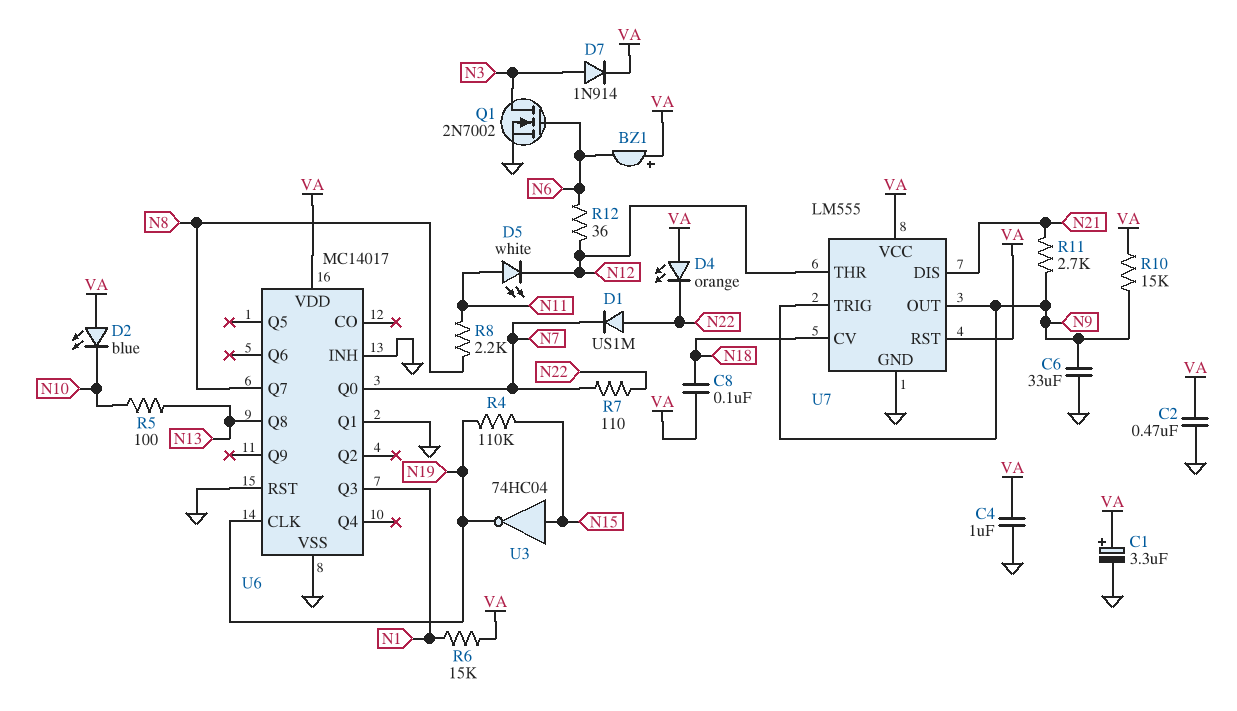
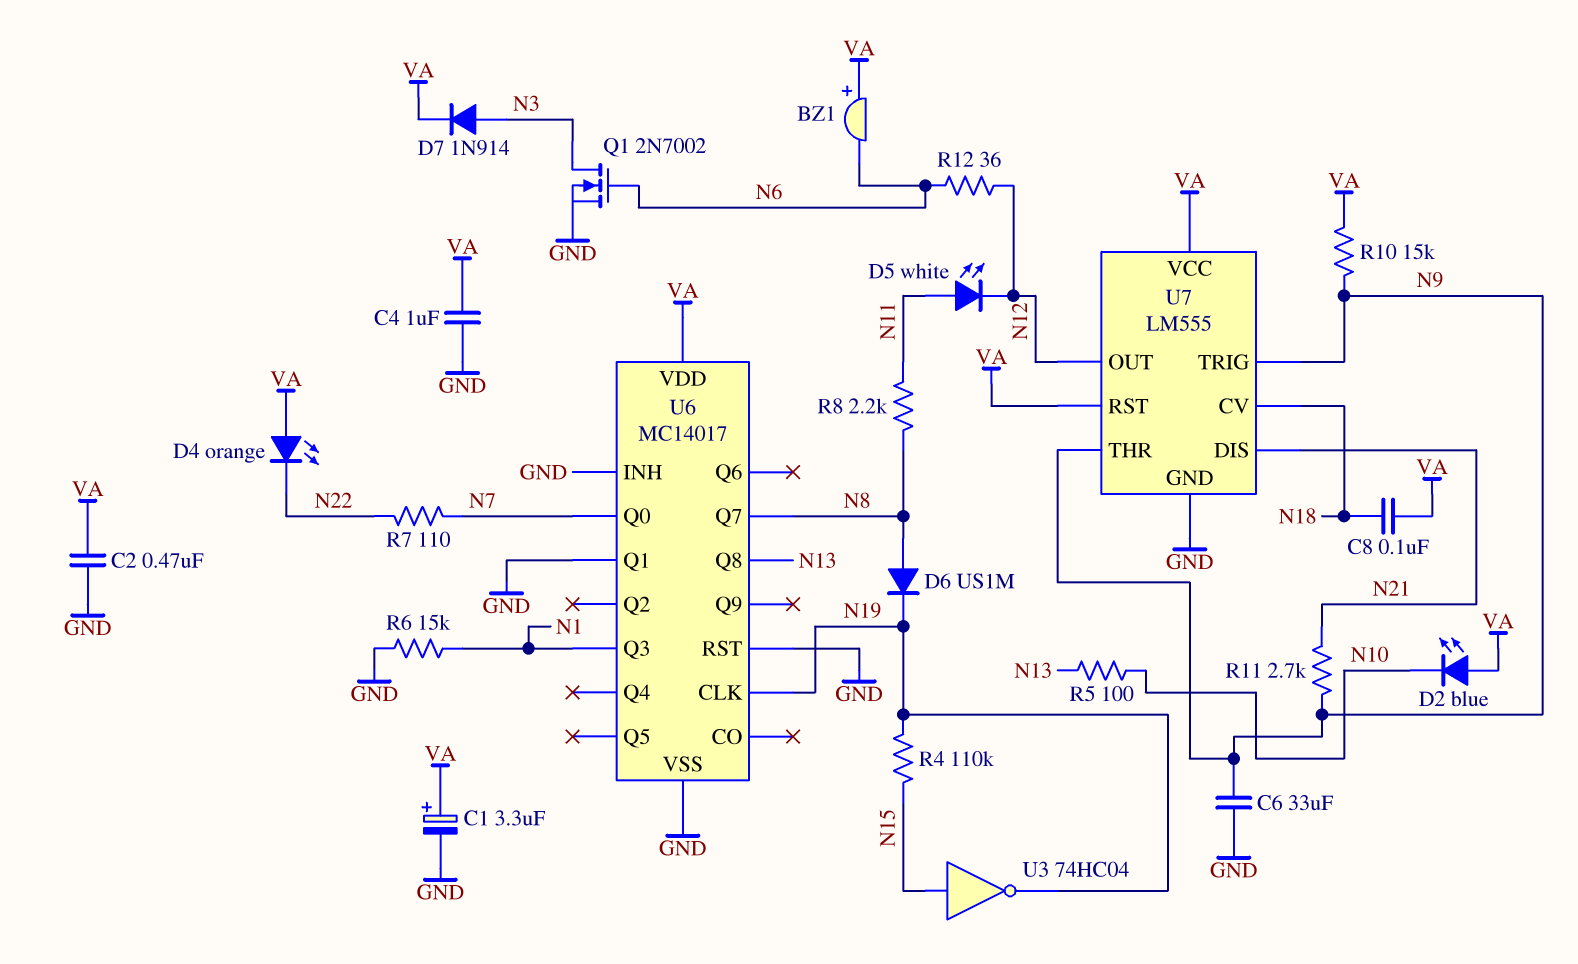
D1: diode US1M (A N22, K N7) -> none
D6: none -> diode US1M (A N8, K N19)
R6: 15k (N1, VA) -> 15k (GND, N1)
U7 pin OUT: N9 -> N12
U7 pin THR: N12 -> N9

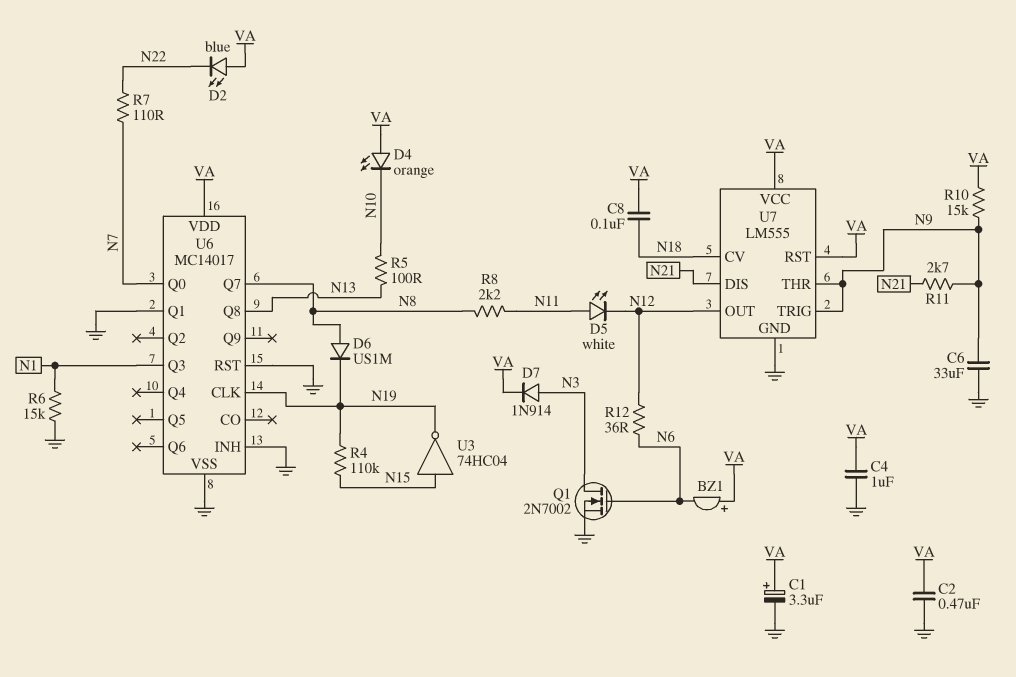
D2: LED blue (A VA, K N10) -> LED blue (A VA, K N22)
D4: LED orange (A VA, K N22) -> LED orange (A VA, K N10)

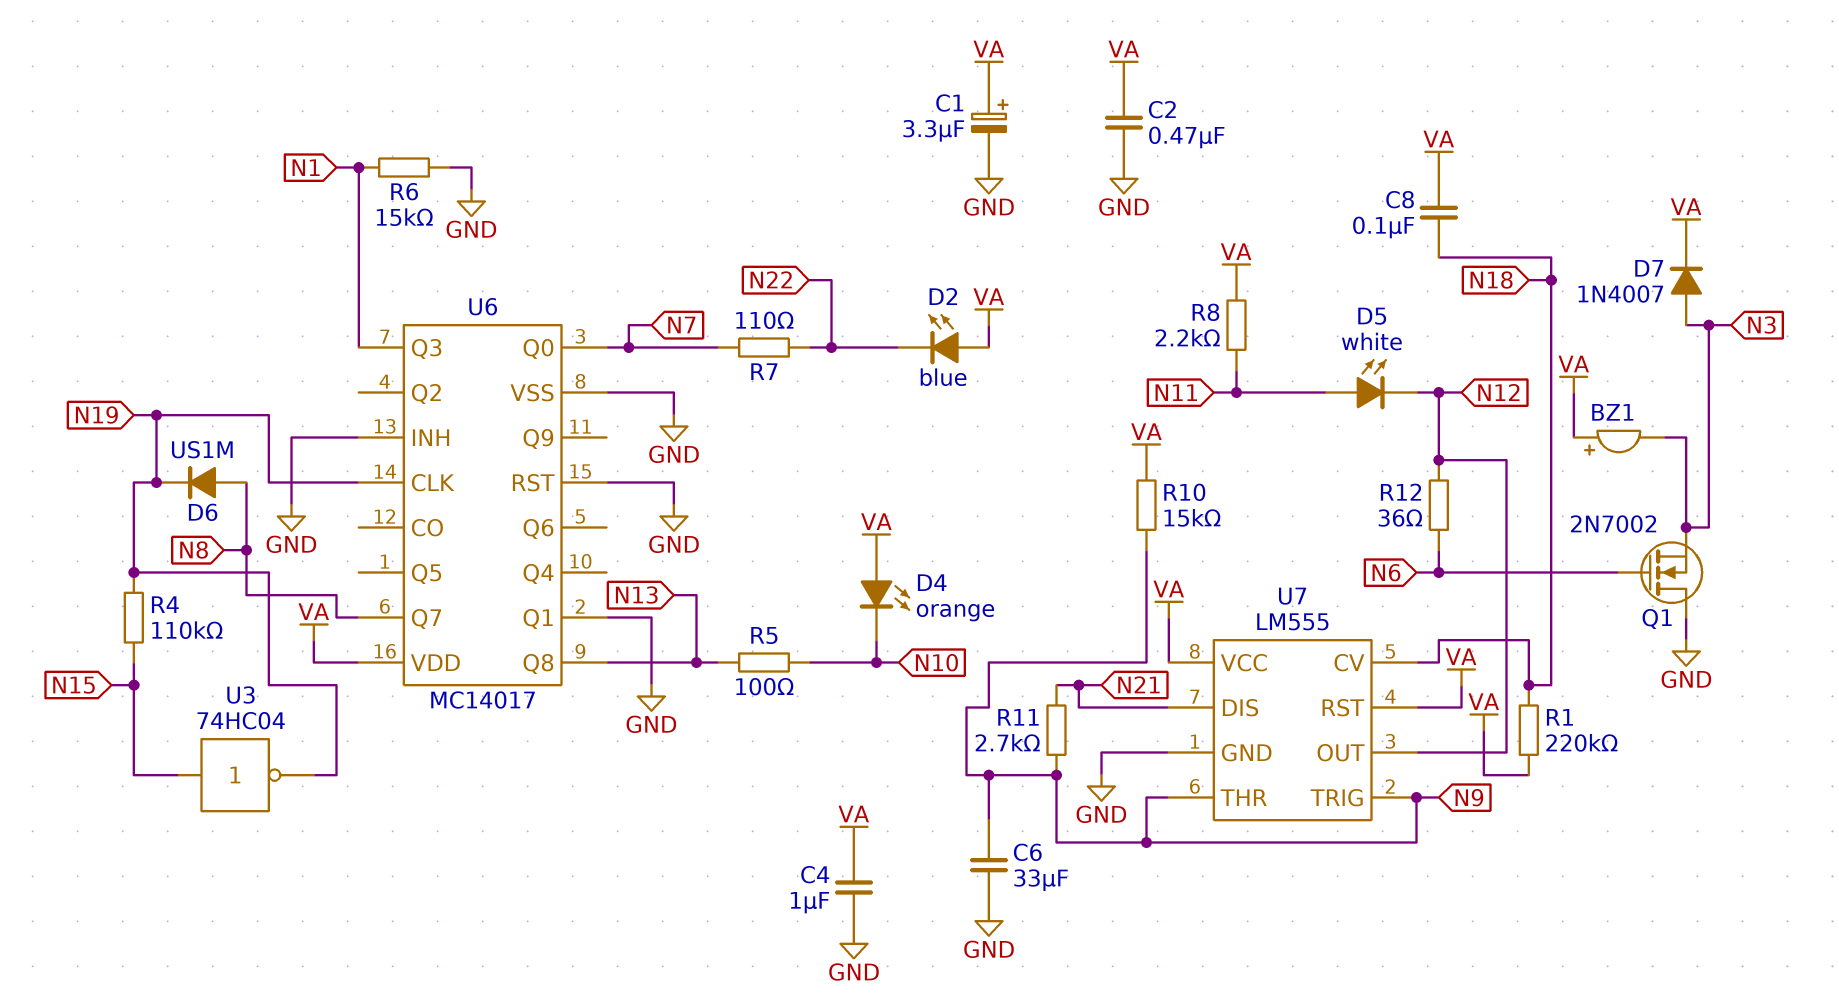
BZ1: buzzer (plus VA, minus N6) -> buzzer (plus VA, minus N3)
D7: diode 1N914 (A N3, K VA) -> diode 1N4007 (A N3, K VA)
Q1: NMOS 2N7002 (G N6, D N3, S GND) -> NMOS 2N7002 (G N6, D GND, S N3)
R1: none -> 220k (N18, VA)
R8: 2.2k (N8, N11) -> 2.2k (N11, VA)

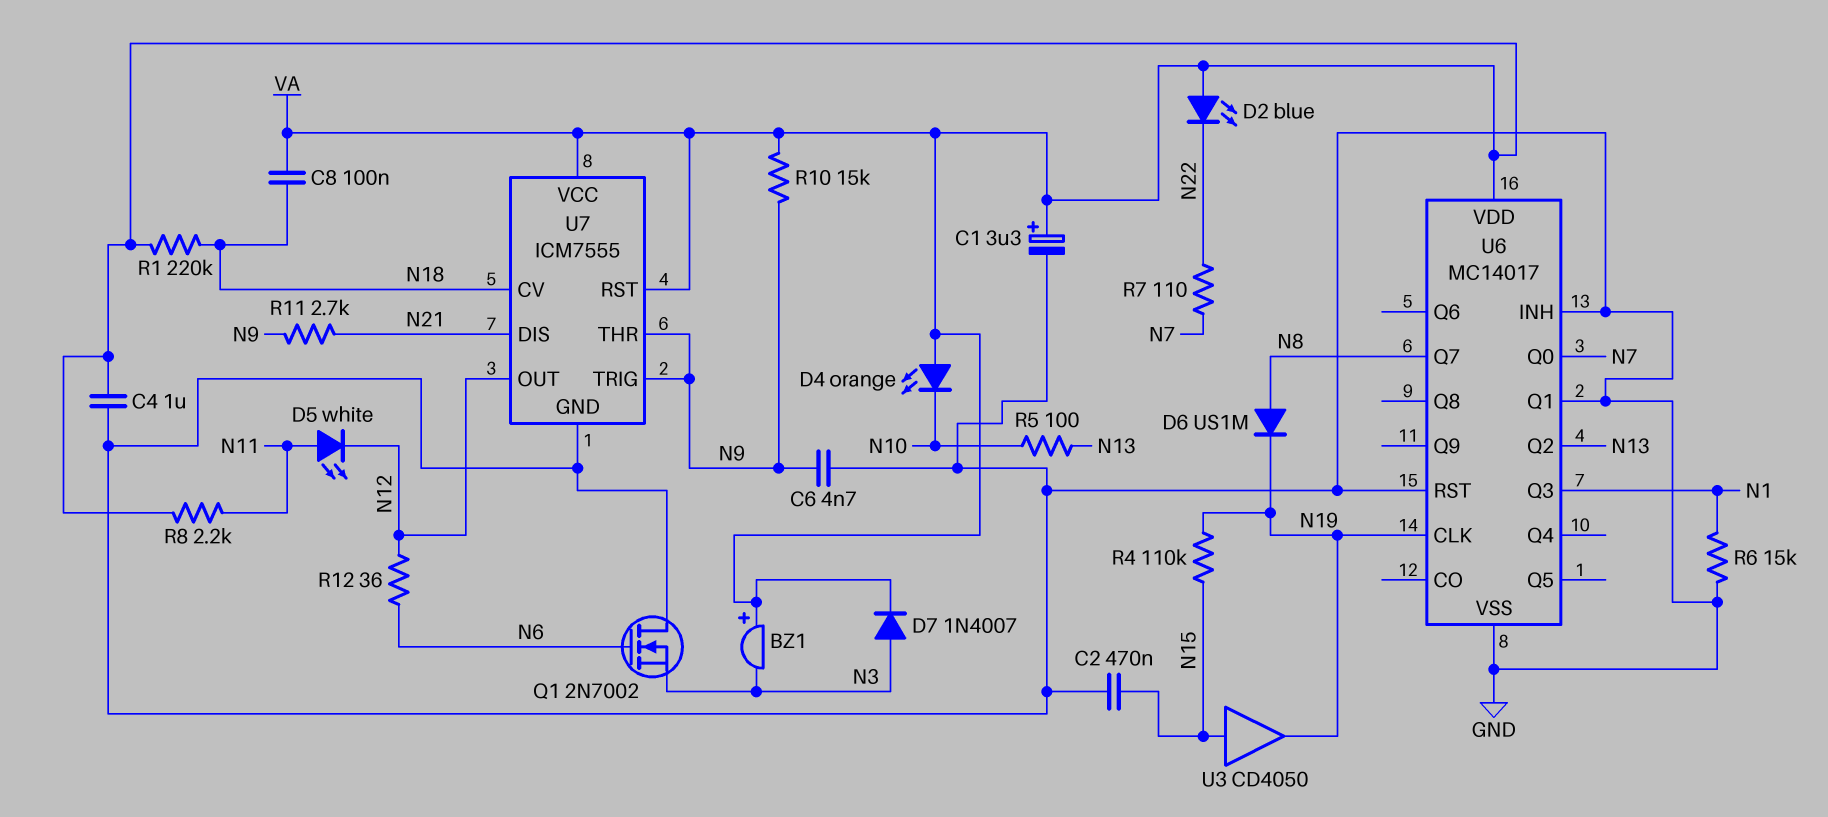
C2: 470nF (GND, VA) -> 470nF (GND, N15)
C6: 33uF (GND, N9) -> 4.7nF (GND, N9)
U3: NOT 74HC04 (in N15, out N19) -> buffer CD4050 (in N15, out N19)
U6 pin Q2: none -> N13
U6 pin Q8: N13 -> none
U7: LM555 -> ICM7555

